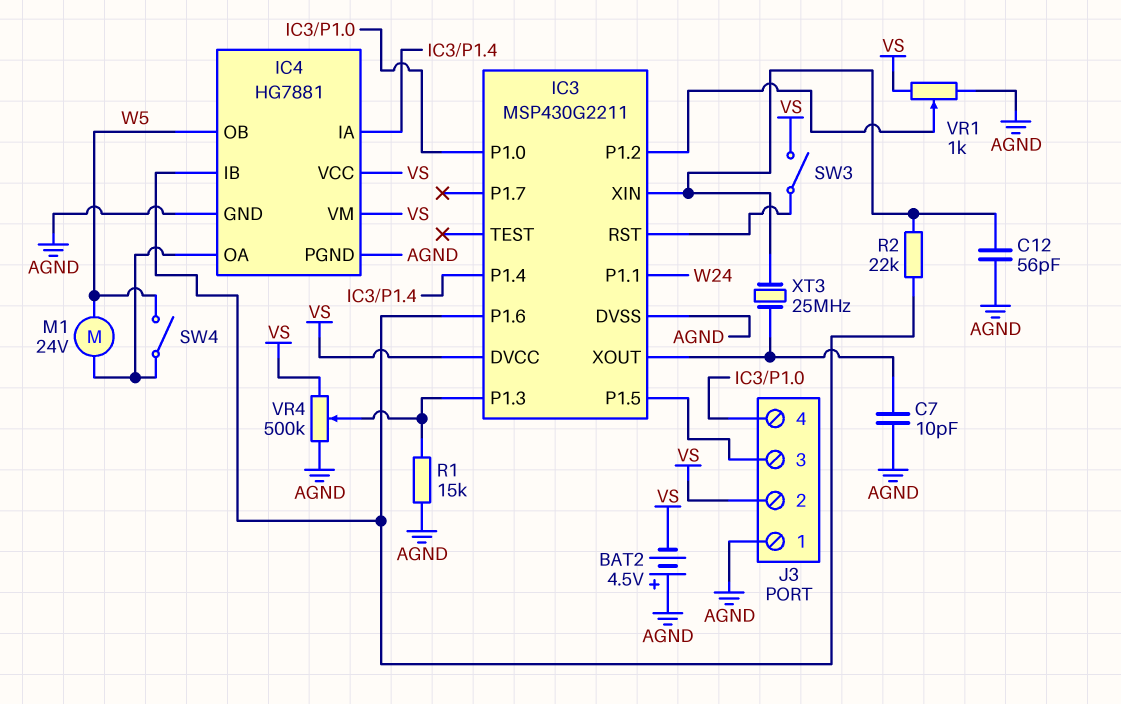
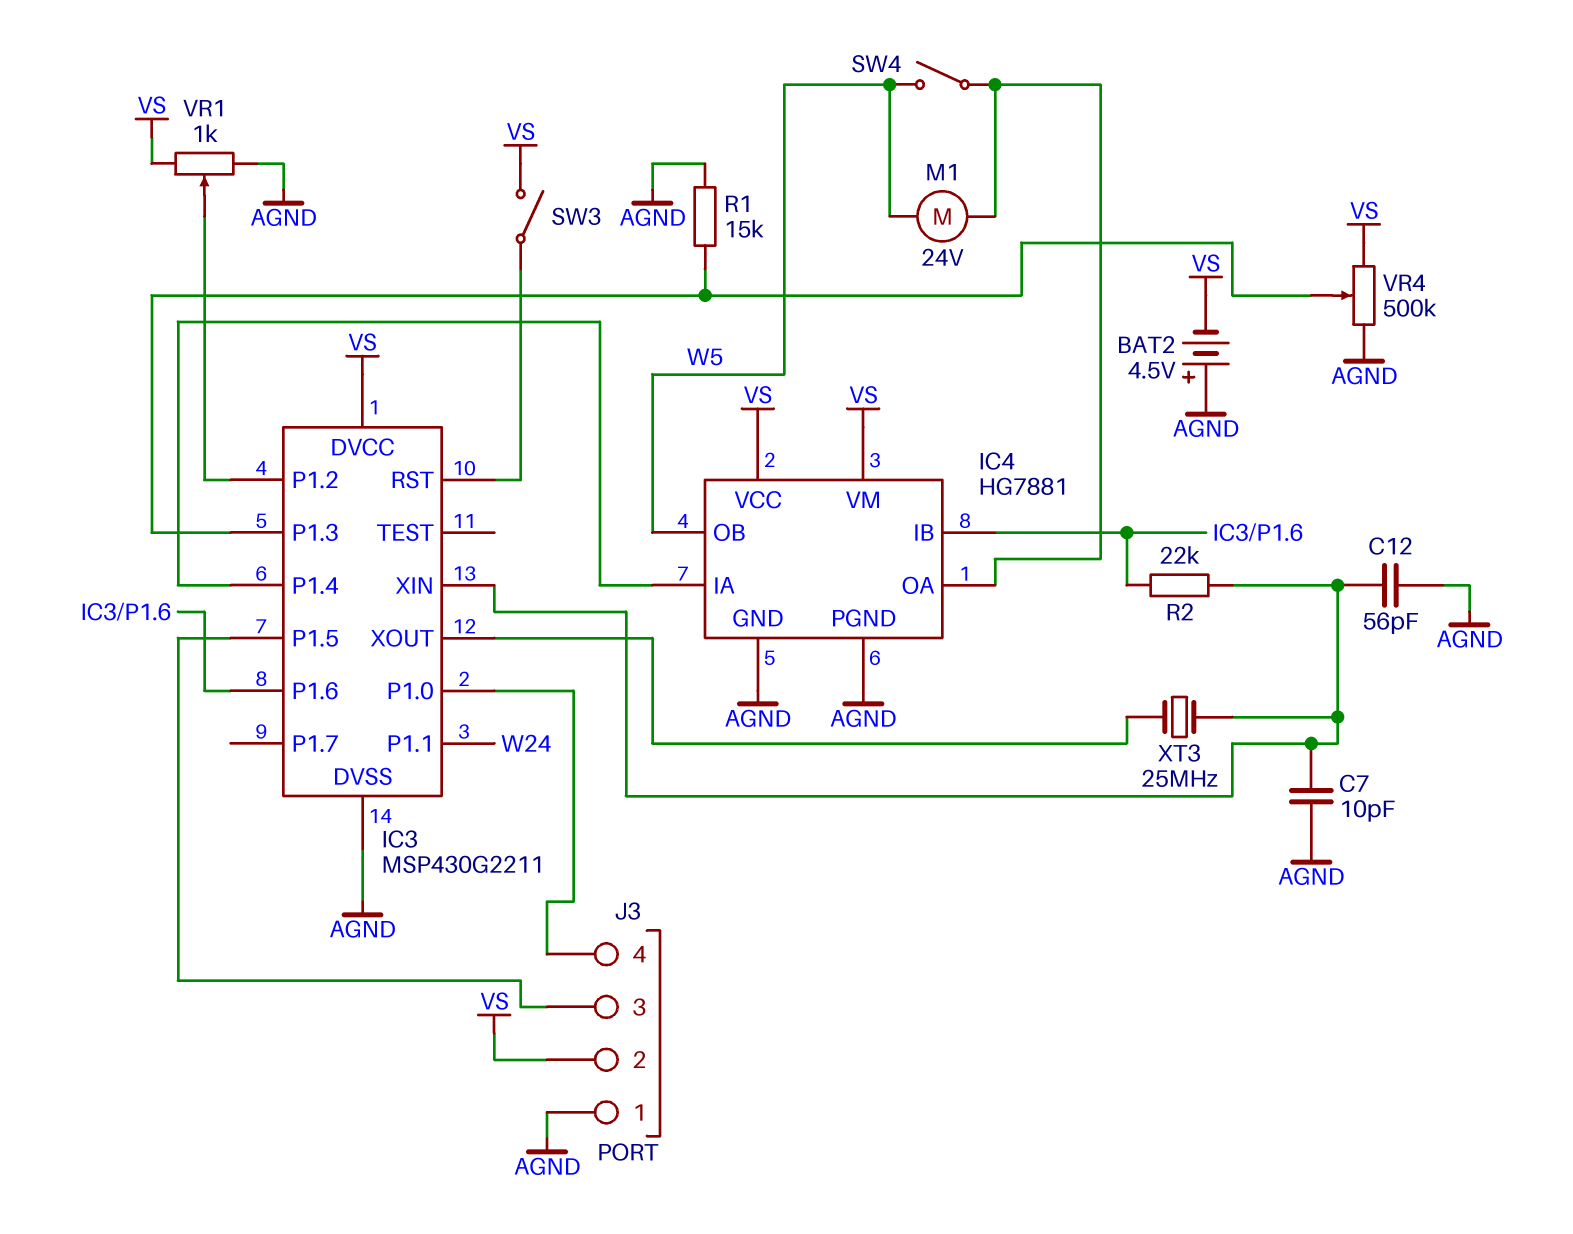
C7: 10pF (AGND, IC3/XOUT) -> 10pF (AGND, IC3/XIN)

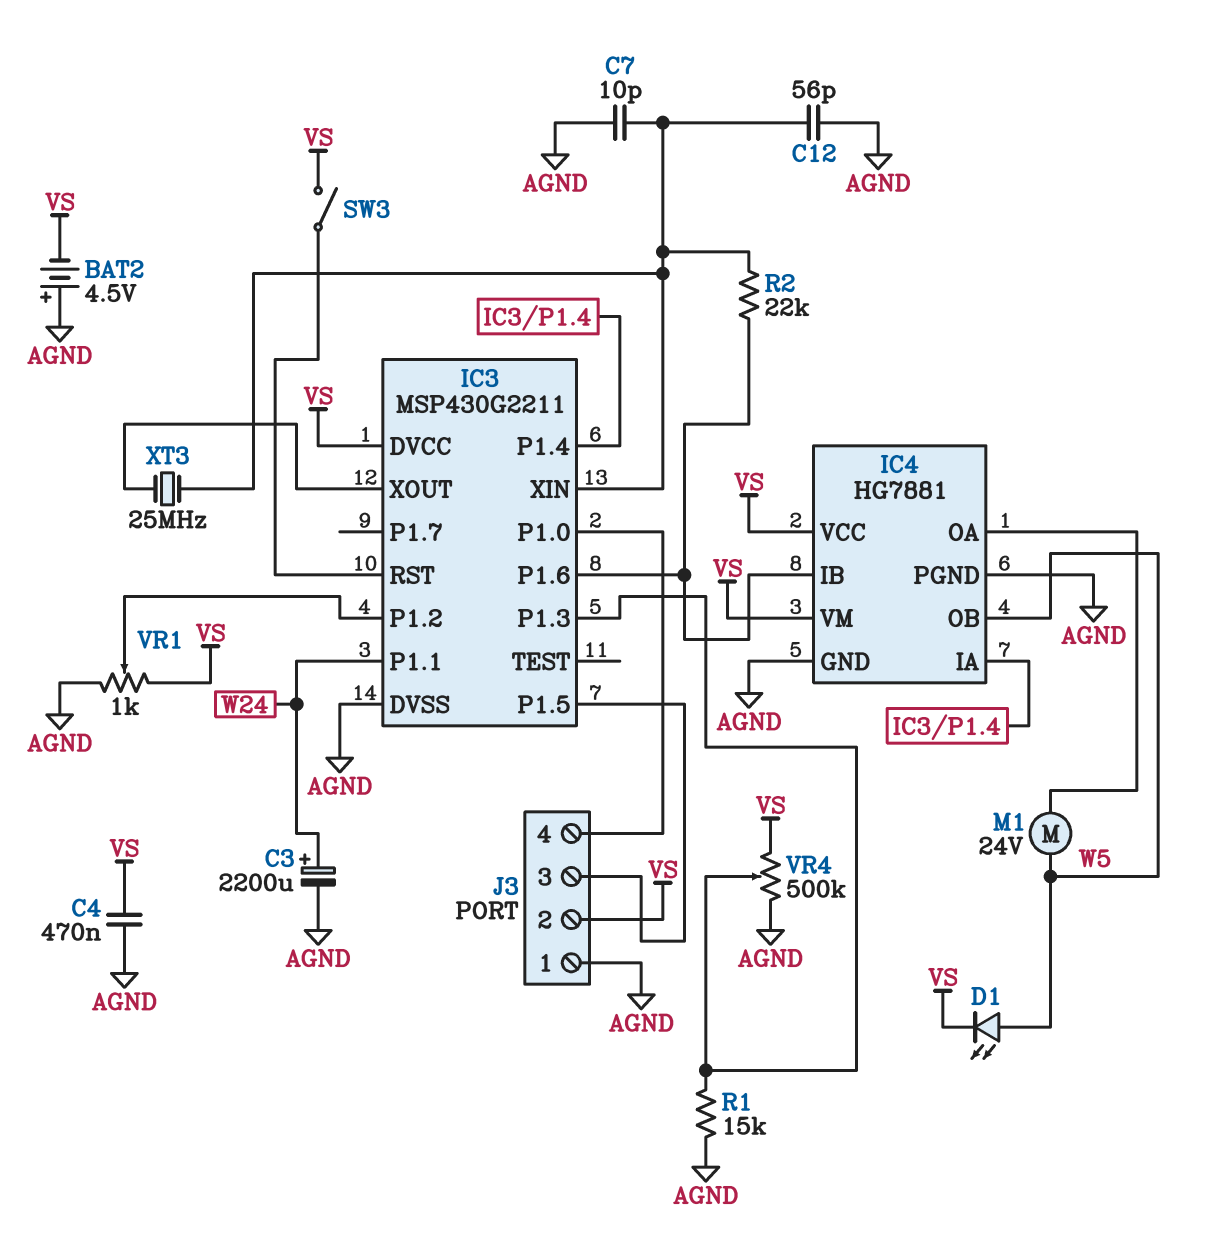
C3: none -> 2200uF (plus W24, minus AGND)
C4: none -> 470nF (AGND, VS)
D1: none -> LED (A W5, K VS)
SW4: switch (IC4/OA, W5) -> none

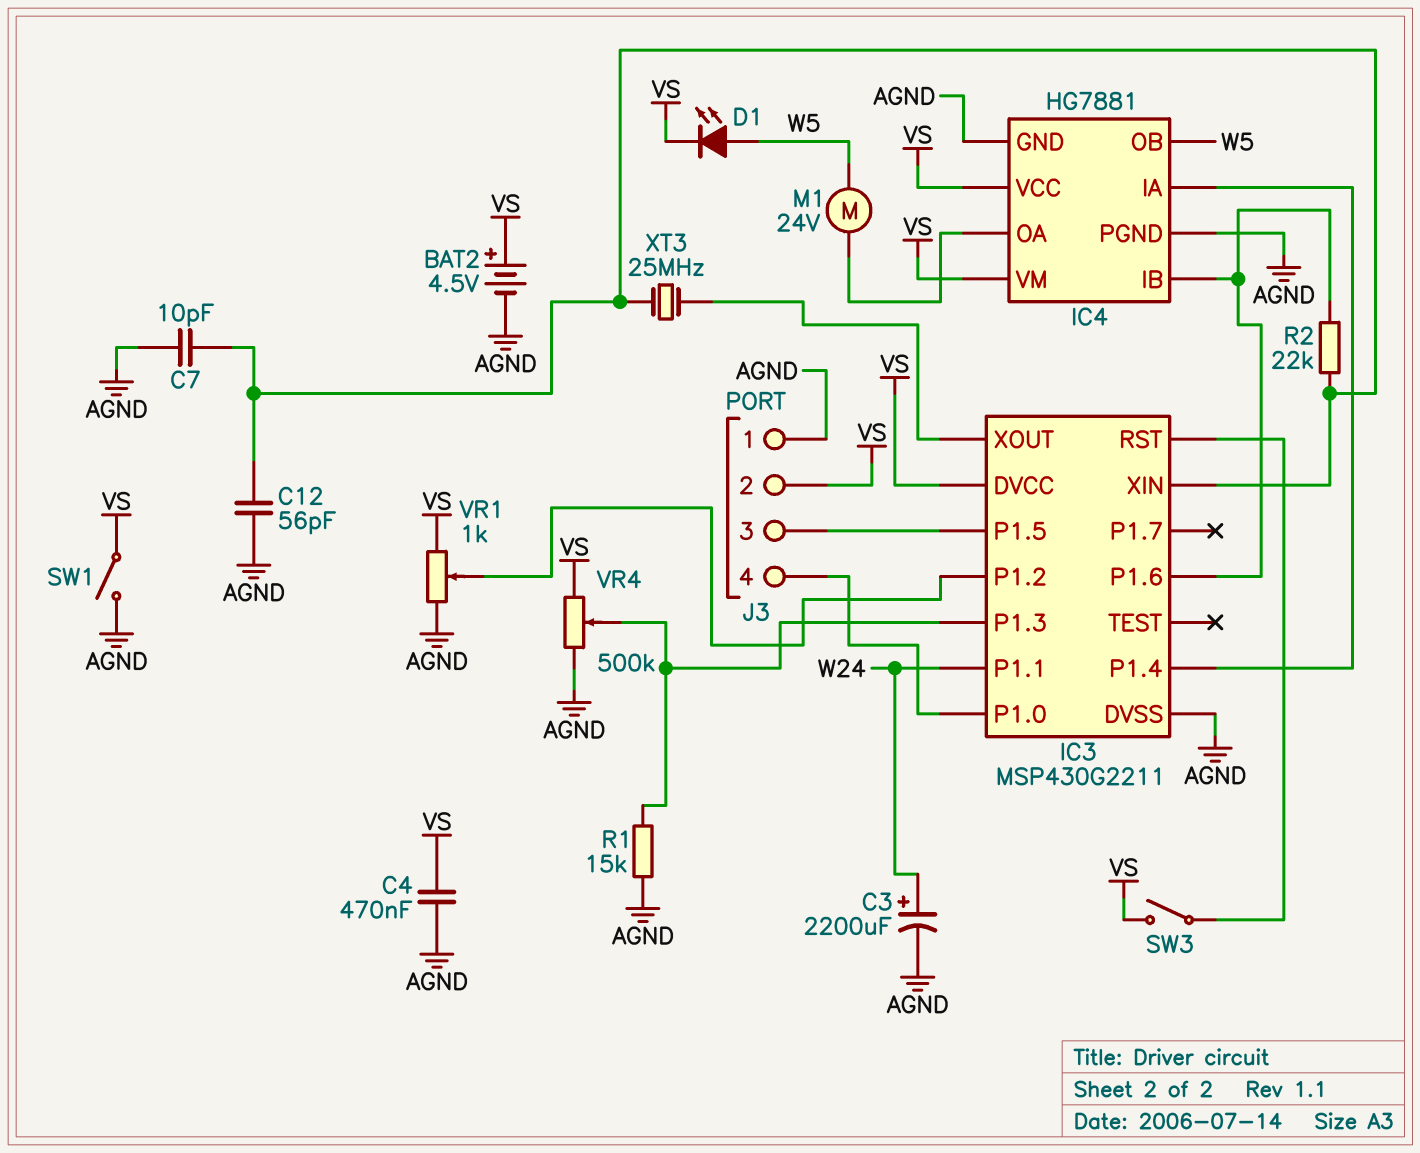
BAT2: 4.5V (plus AGND, minus VS) -> 4.5V (plus VS, minus AGND)
SW1: none -> switch (AGND, VS)

